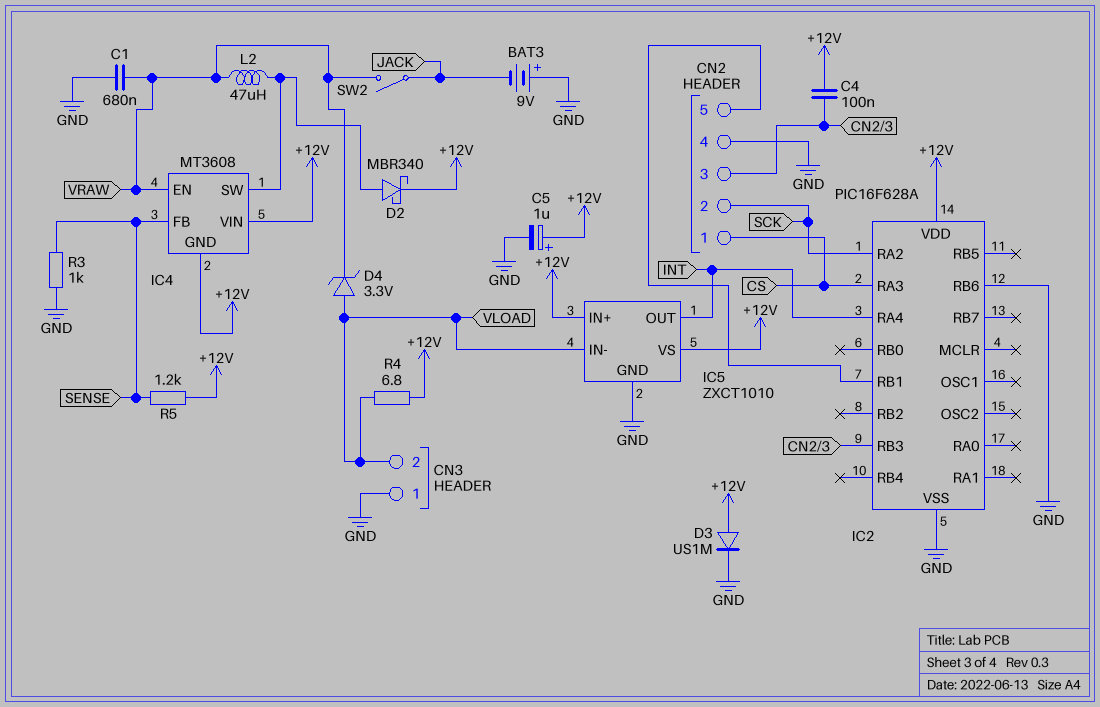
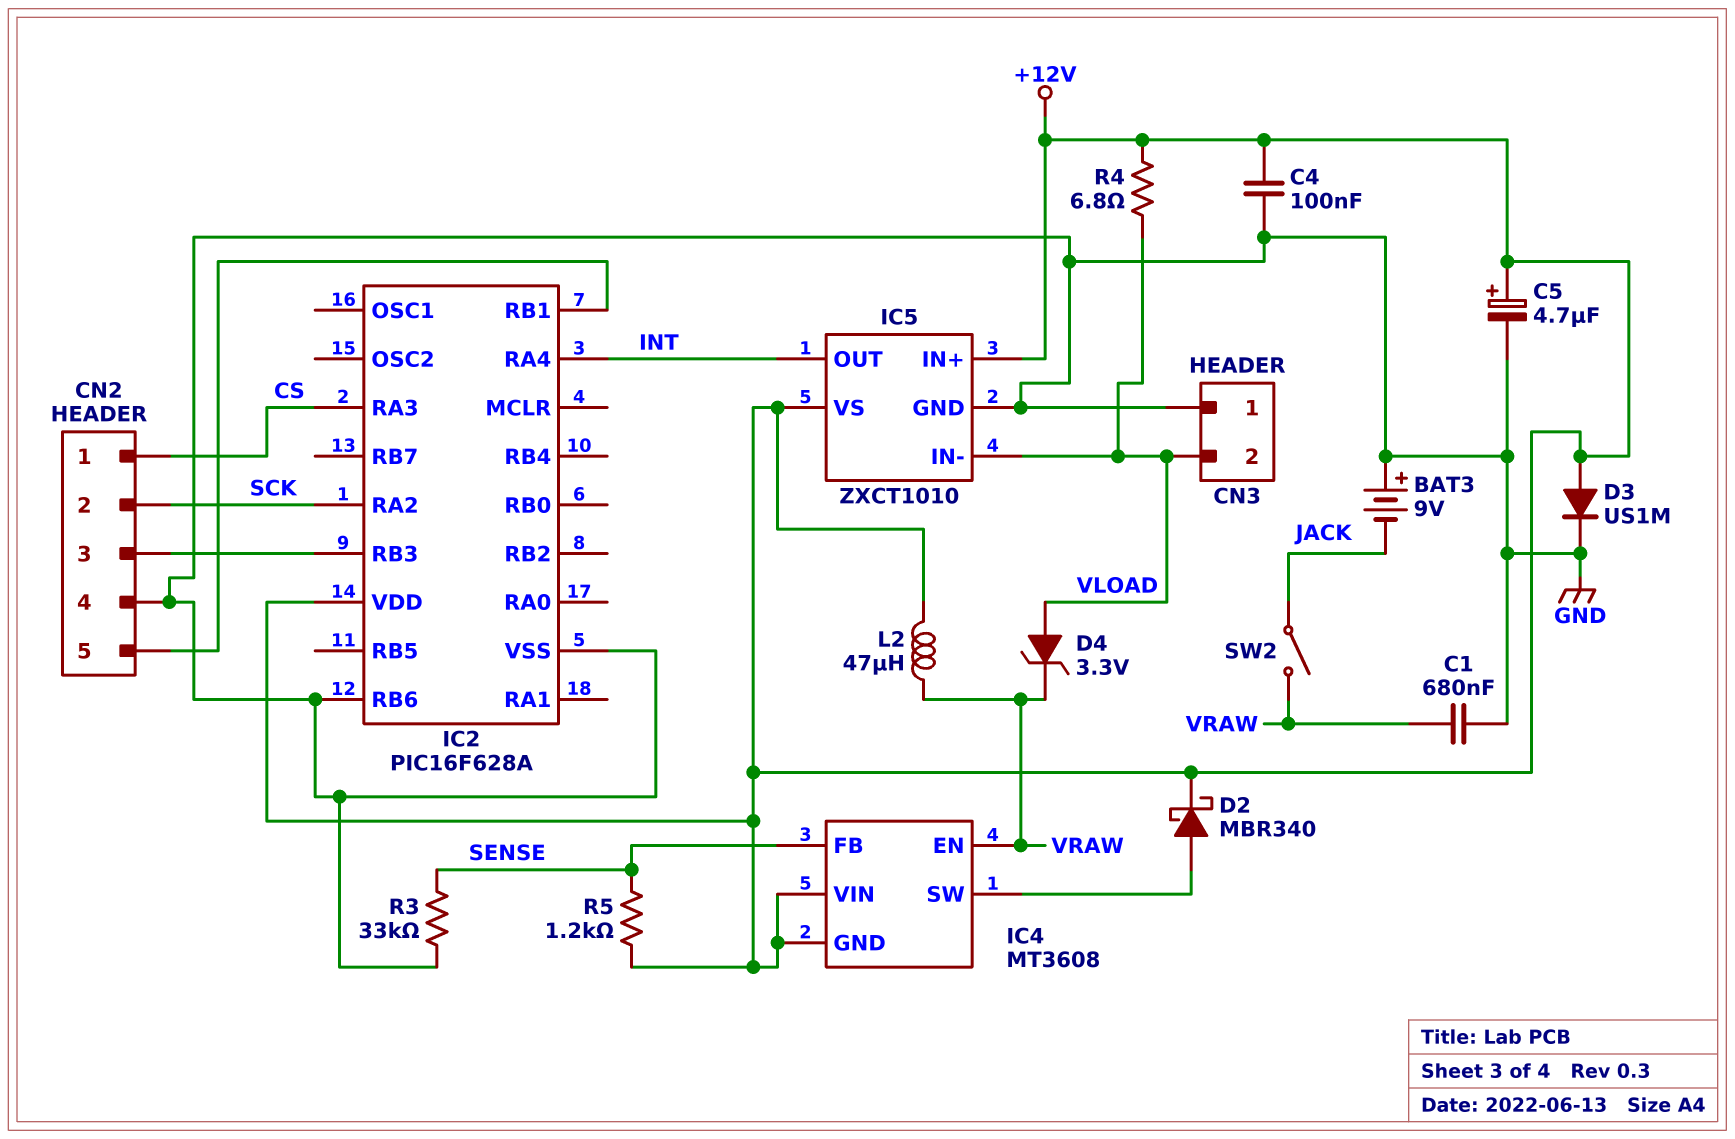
C4: 100nF (+12V, CN2/3) -> 100nF (+12V, GND)
C5: 1uF (plus +12V, minus GND) -> 4.7uF (plus +12V, minus GND)
L2: 47uH (IC4/SW, VRAW) -> 47uH (+12V, VRAW)
R3: 1k (GND, SENSE) -> 33k (GND, SENSE)

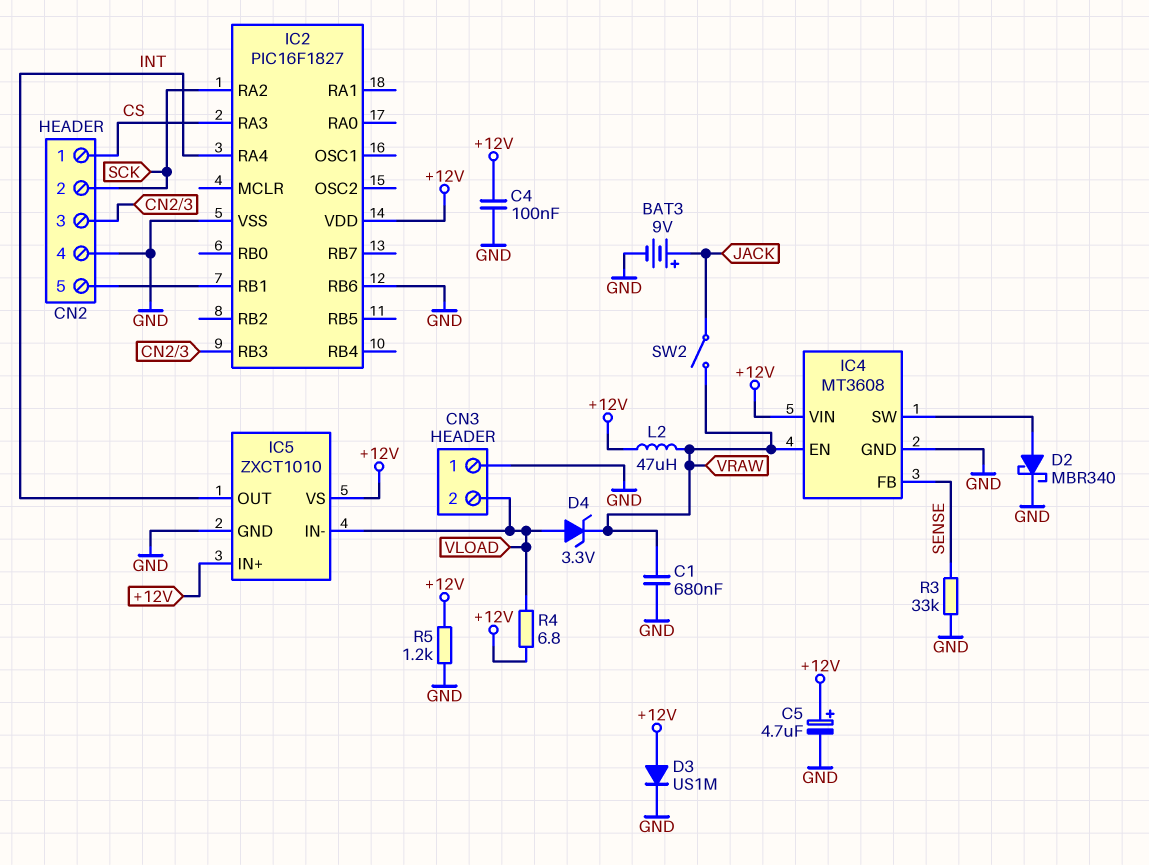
BAT3: 9V (plus GND, minus JACK) -> 9V (plus JACK, minus GND)
D2: schottky MBR340 (A IC4/SW, K +12V) -> schottky MBR340 (A IC4/SW, K GND)
IC2: PIC16F628A -> PIC16F1827
IC4 pin GND: +12V -> GND
R5: 1.2k (+12V, SENSE) -> 1.2k (+12V, GND)

